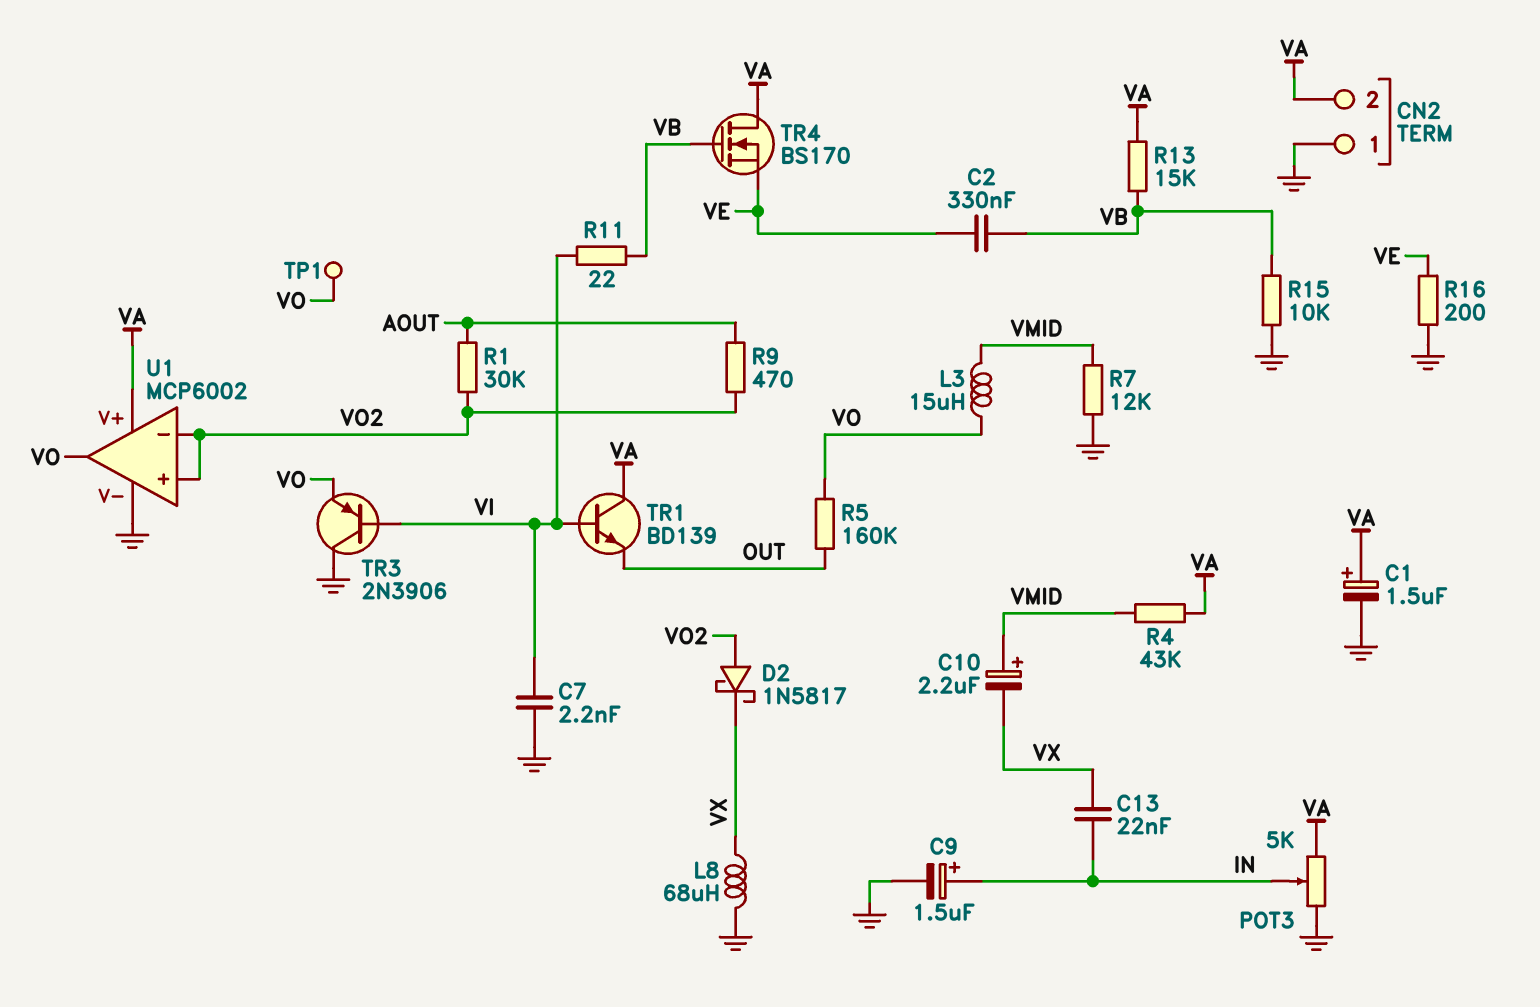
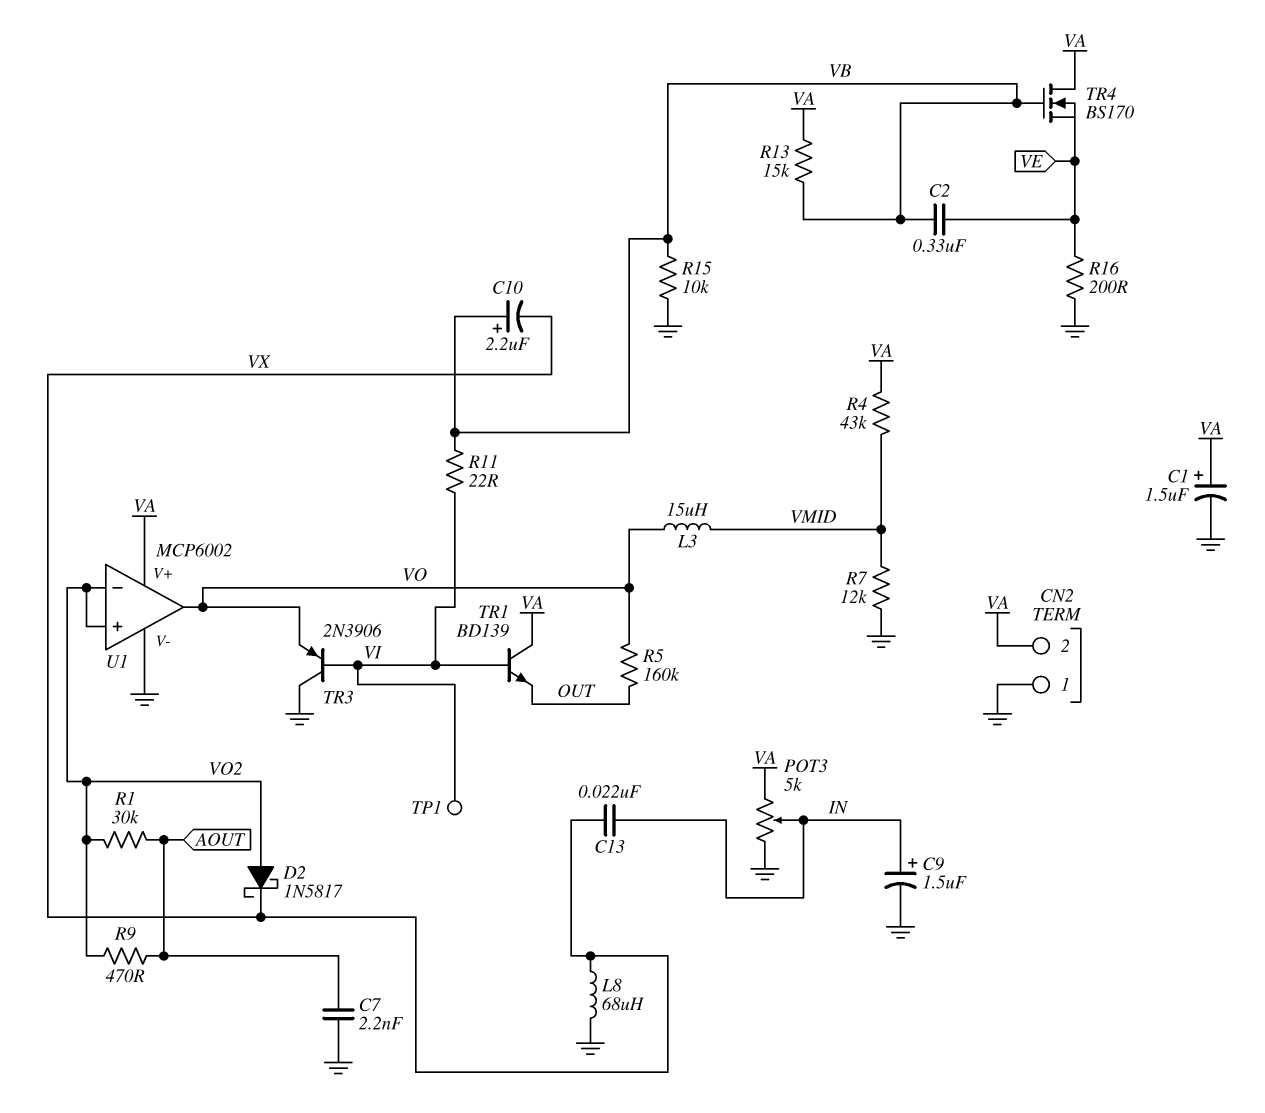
C7: 2.2nF (GND, VI) -> 2.2nF (AOUT, GND)
C10: 2.2uF (plus VMID, minus VX) -> 2.2uF (plus VB, minus VX)
TP1: test point (VO) -> test point (VI)

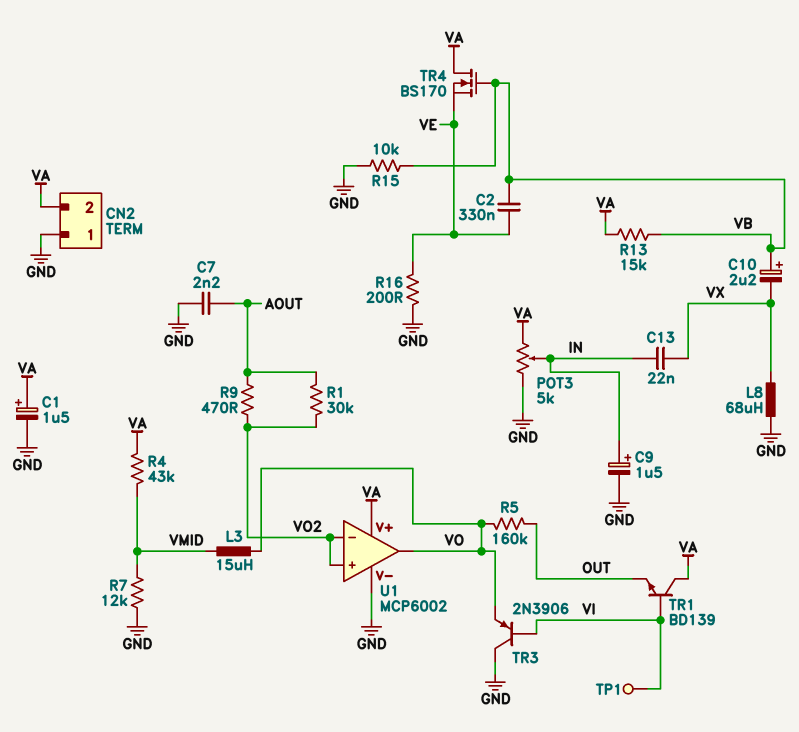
D2: schottky 1N5817 (A VO2, K VX) -> none
R11: 22 (VB, VI) -> none

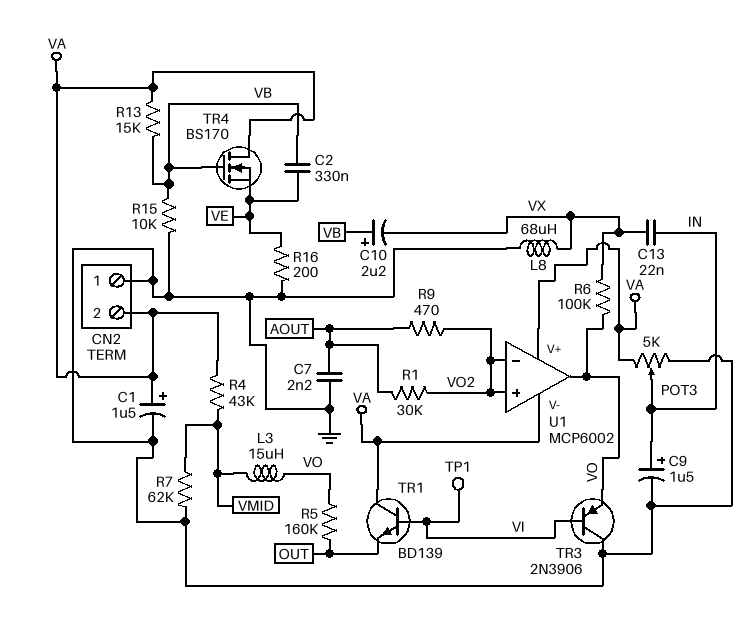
R6: none -> 100k (VO, VX)
R7: 12k (GND, VMID) -> 62k (GND, VMID)
U1 pin V-: GND -> VA

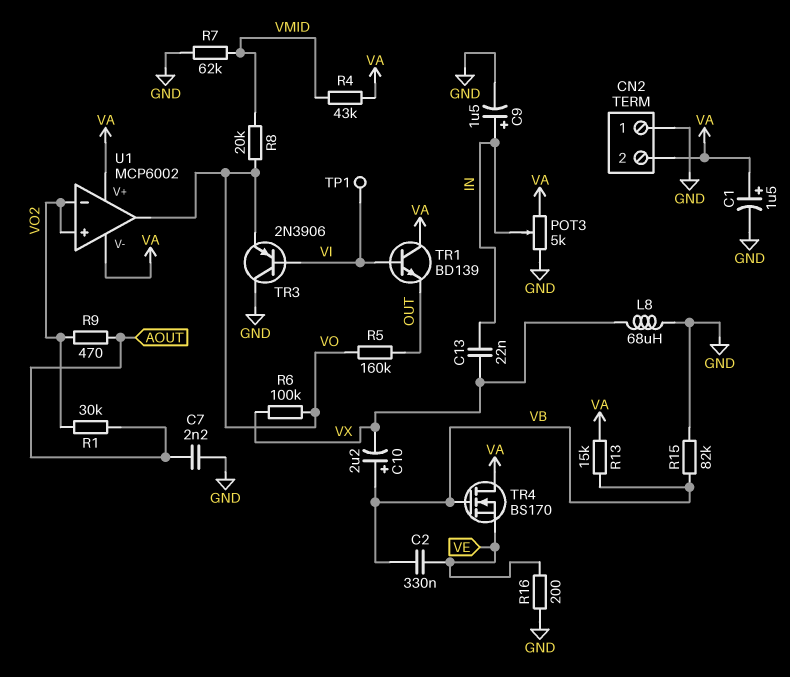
L3: 15uH (VMID, VO) -> none
R8: none -> 20k (VMID, VO)
R15: 10k (GND, VB) -> 82k (GND, VB)

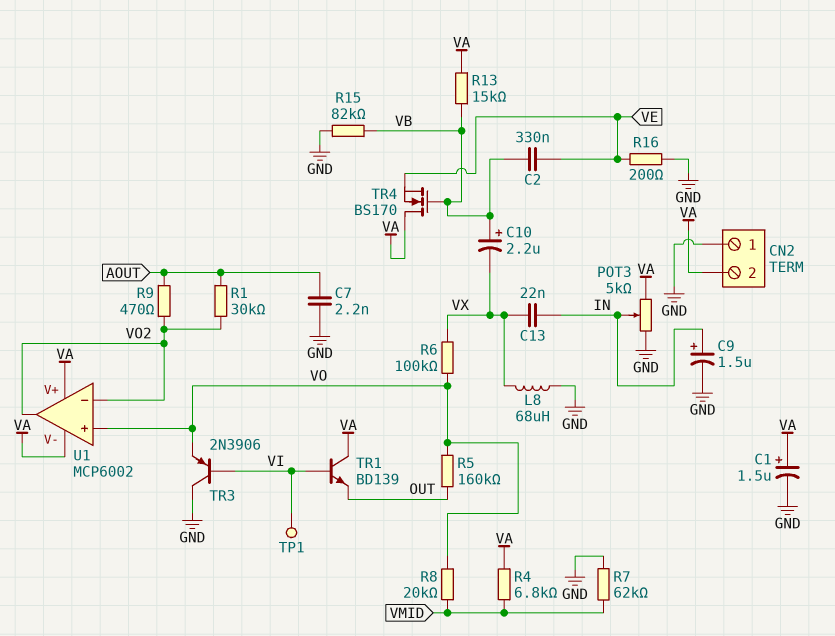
R4: 43k (VA, VMID) -> 6.8k (VA, VMID)
U1 pin in+: VO2 -> VO
U1 pin out: VO -> VO2

